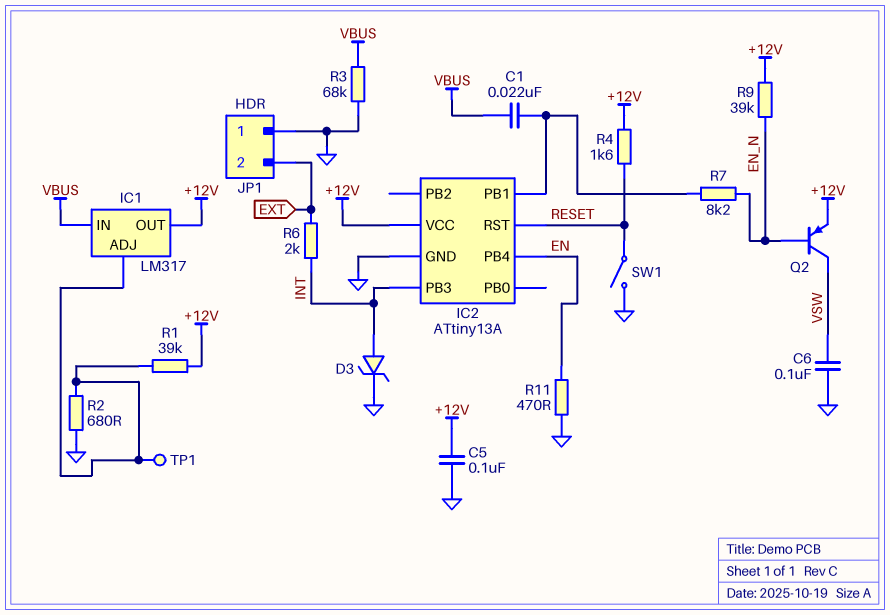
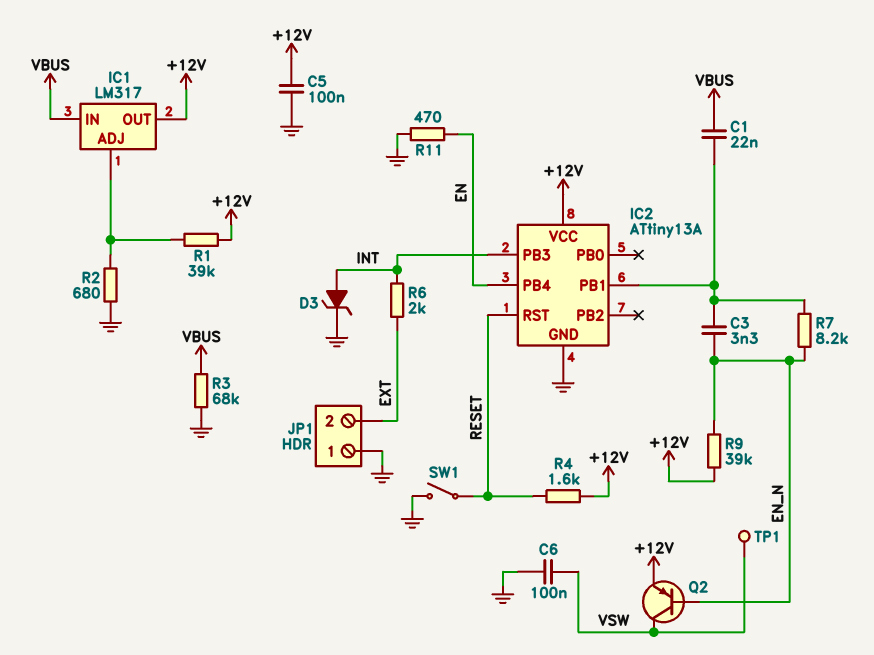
C3: none -> 3.3nF (EN_N, IC2/PB1)
TP1: test point (IC1/ADJ) -> test point (VSW)

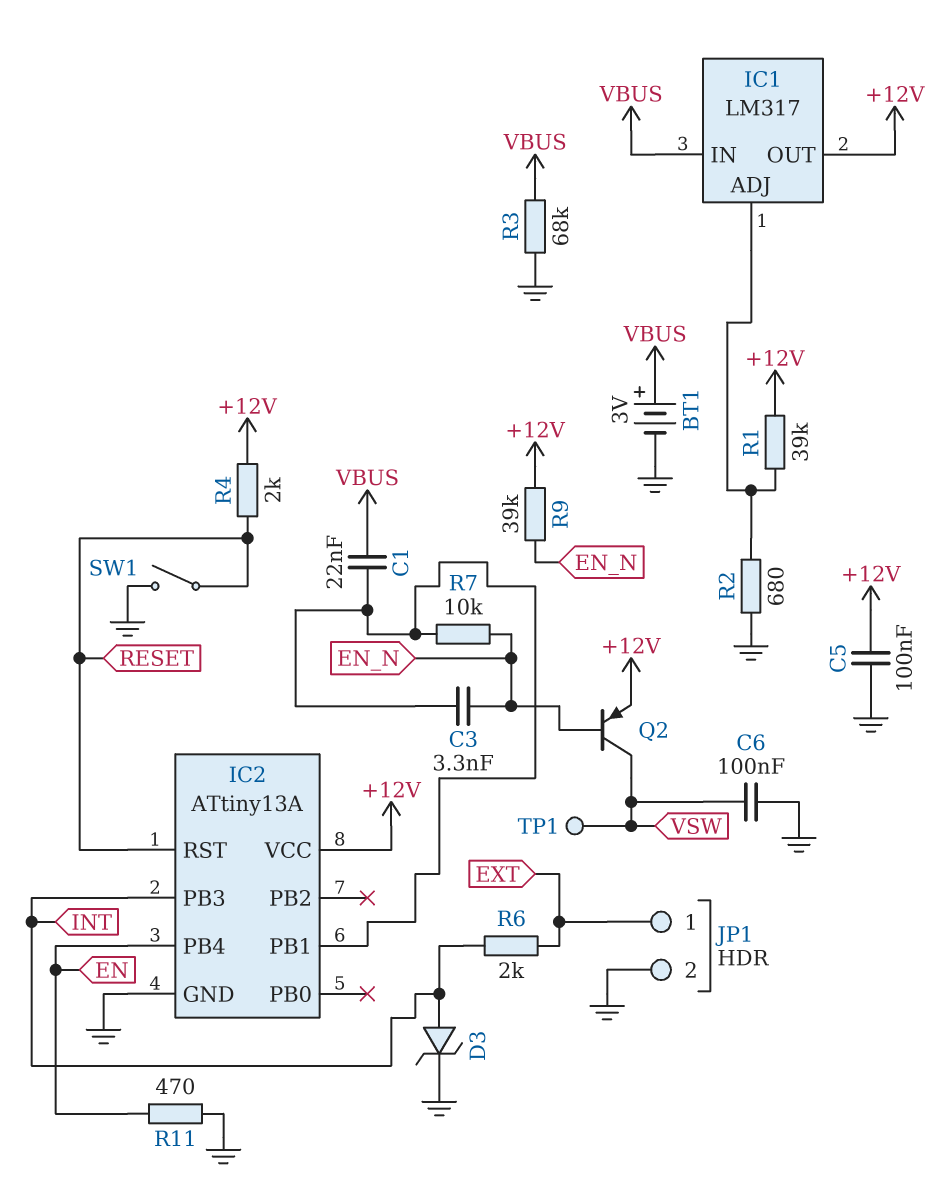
BT1: none -> 3V (plus VBUS, minus GND)
JP1 pin 1: GND -> EXT
JP1 pin 2: EXT -> GND
R4: 1.6k (+12V, RESET) -> 2k (+12V, RESET)
R7: 8.2k (EN_N, IC2/PB1) -> 10k (EN_N, IC2/PB1)

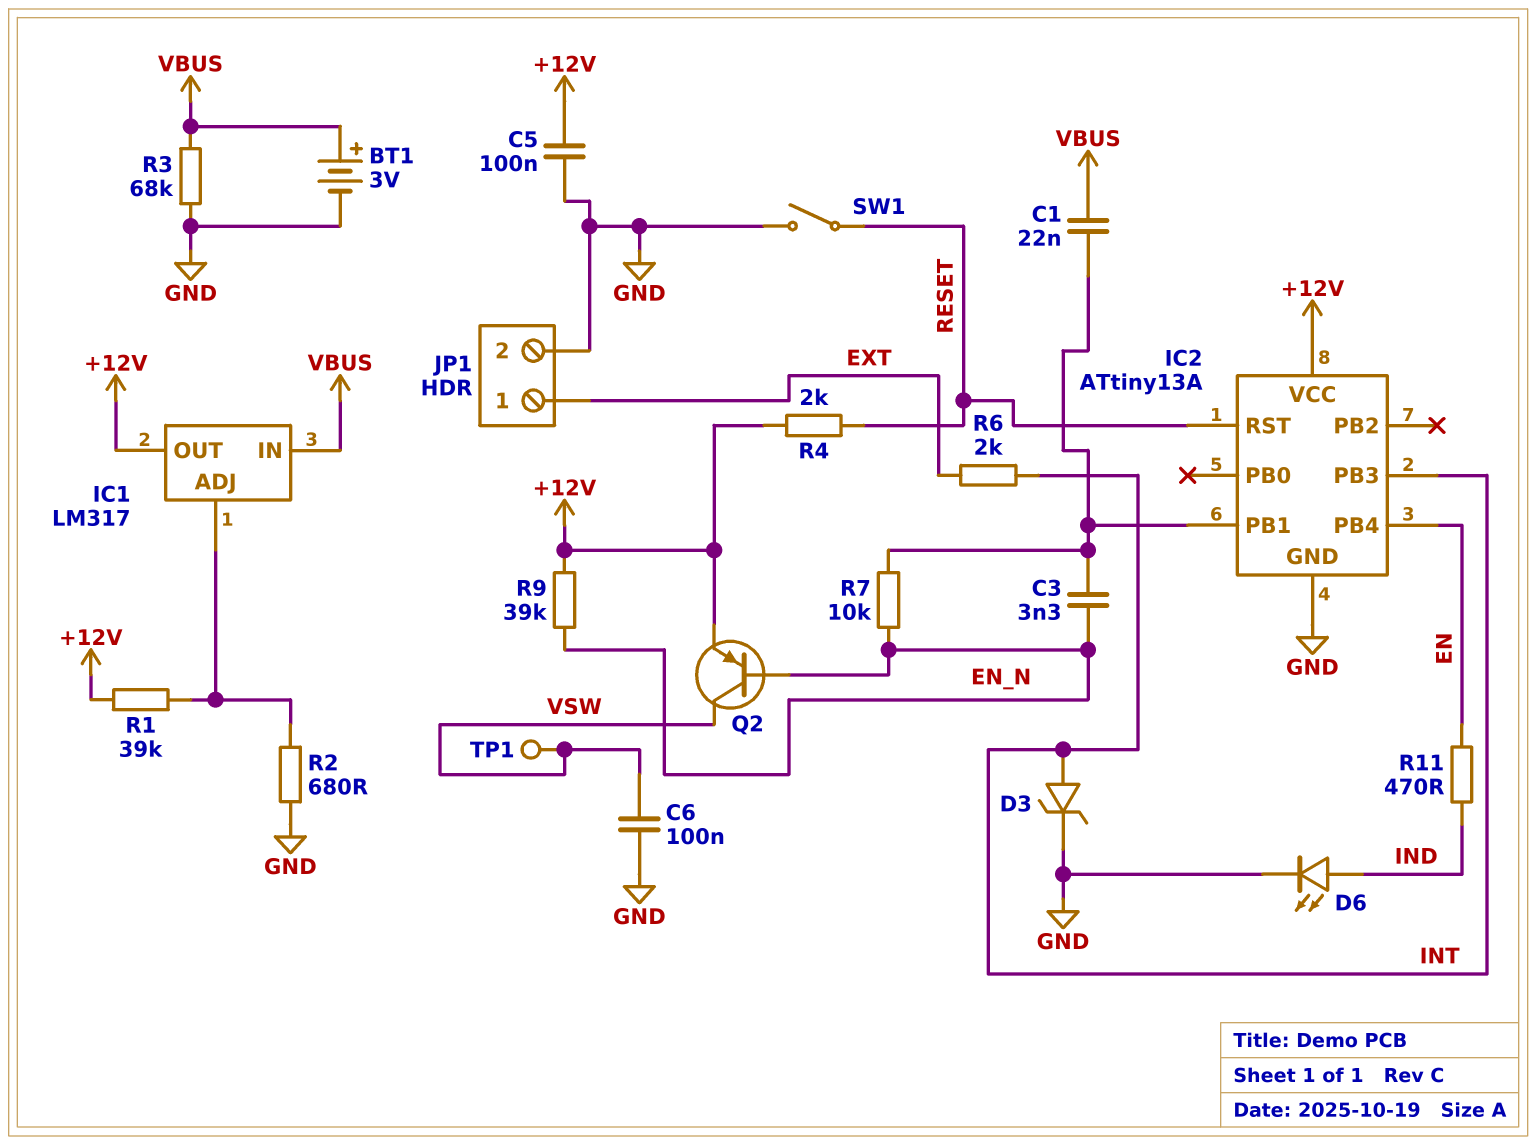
D6: none -> LED (A IND, K GND)
R11: 470 (EN, GND) -> 470 (EN, IND)

